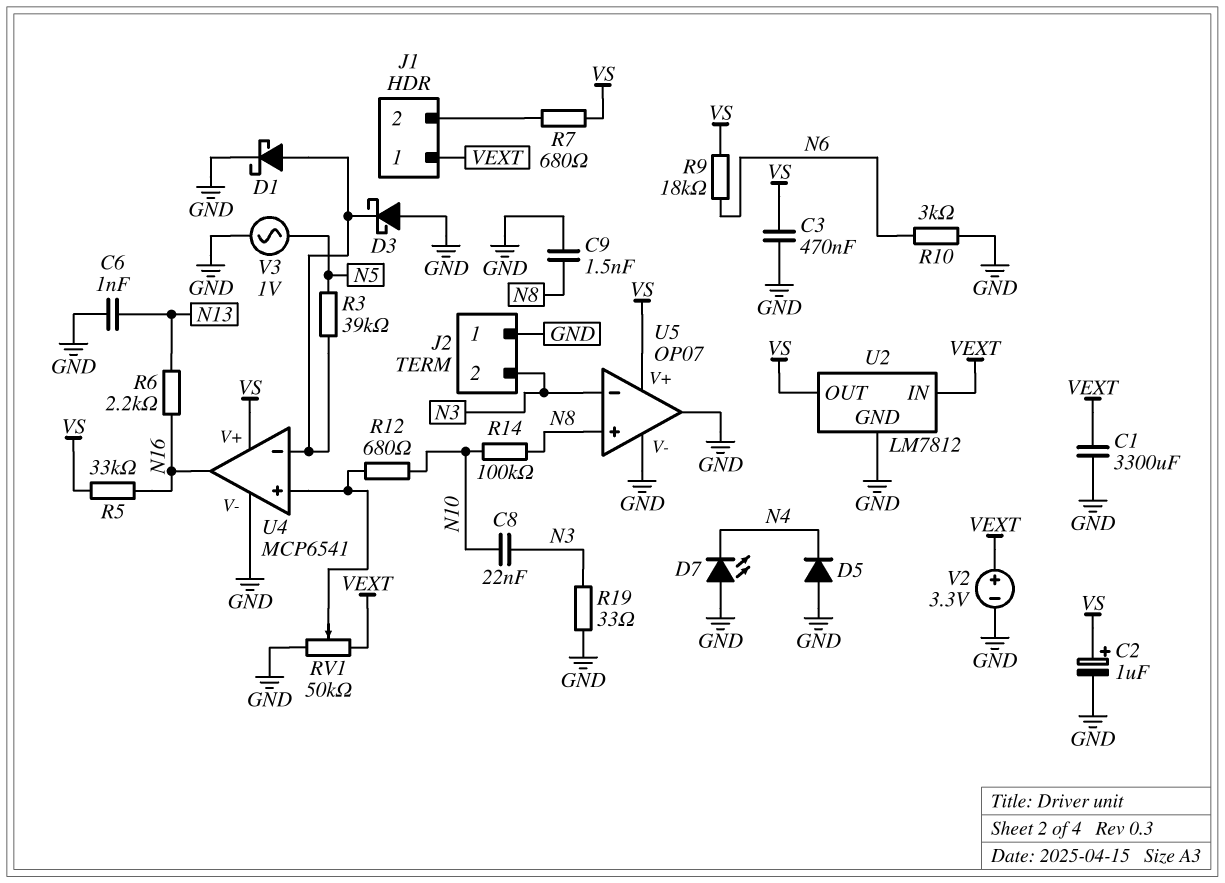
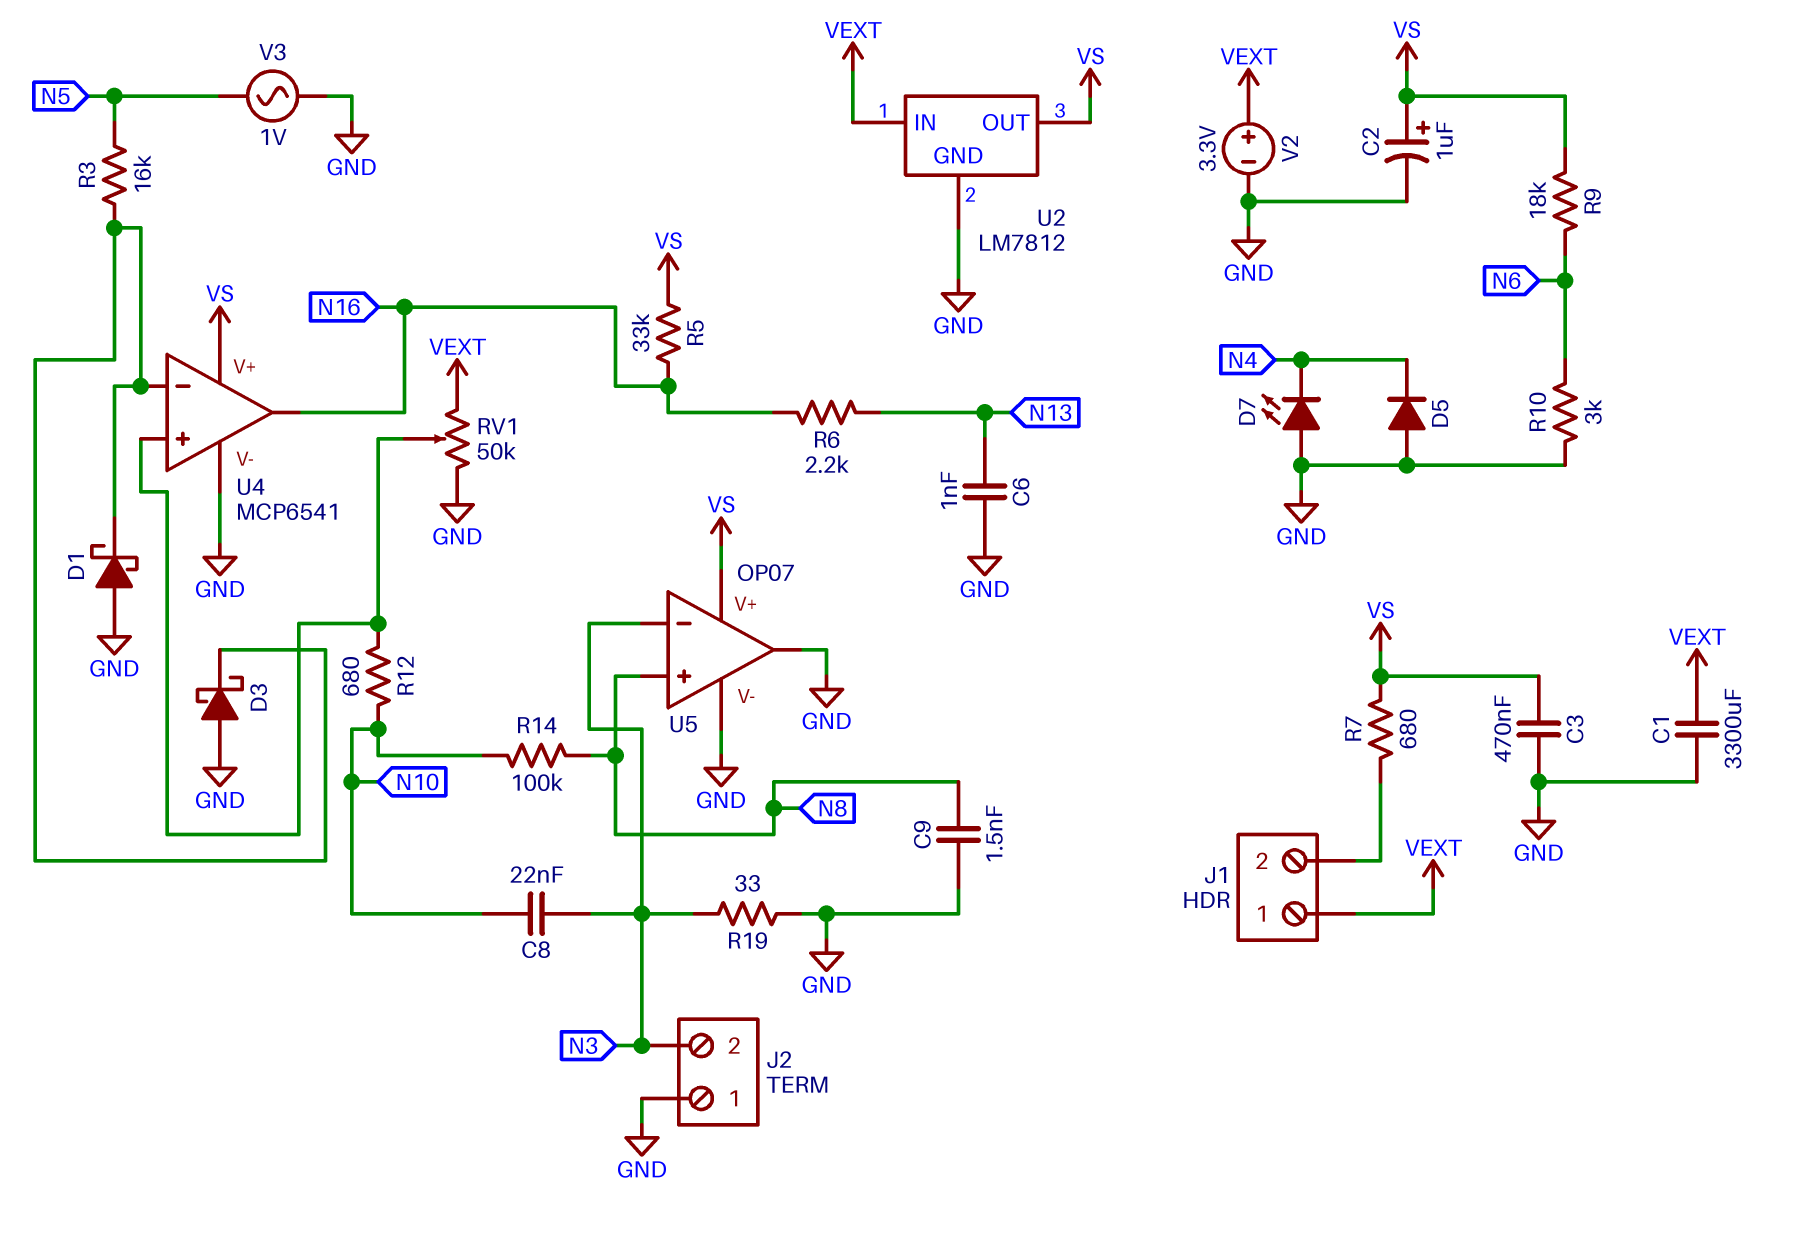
D1: schottky (A U4/in-, K GND) -> schottky (A GND, K U4/in-)
R3: 39k (N5, U4/in-) -> 16k (N5, U4/in-)

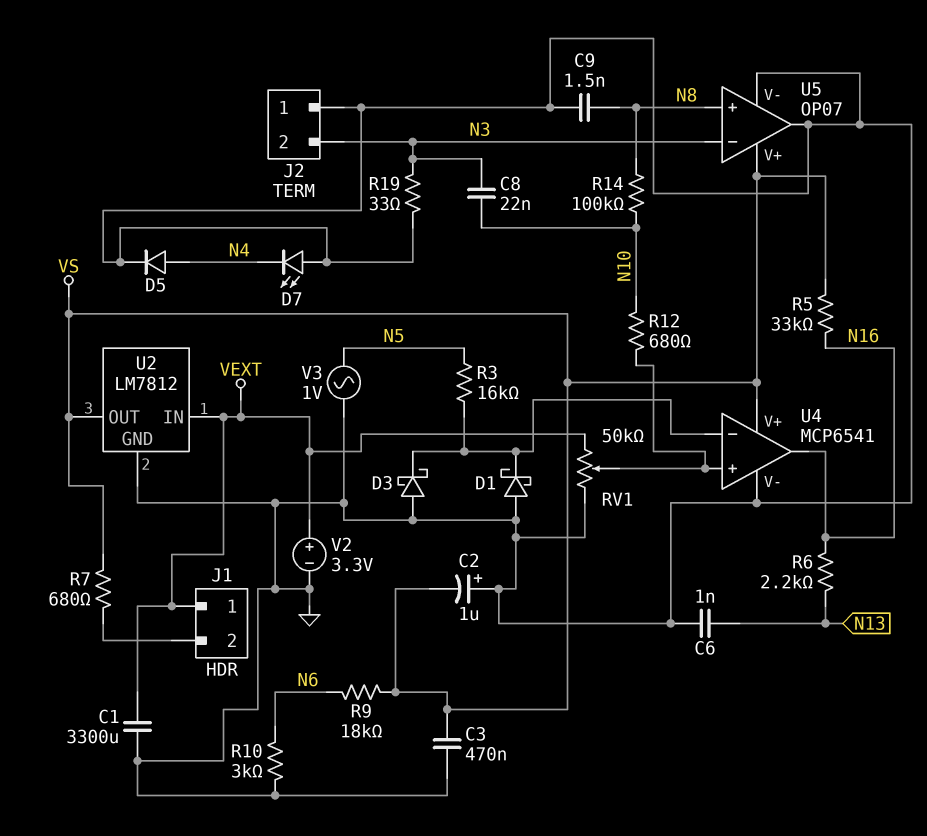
C2: 1uF (plus VS, minus GND) -> 1uF (plus GND, minus VS)
D5: diode (A GND, K N4) -> diode (A N4, K GND)

